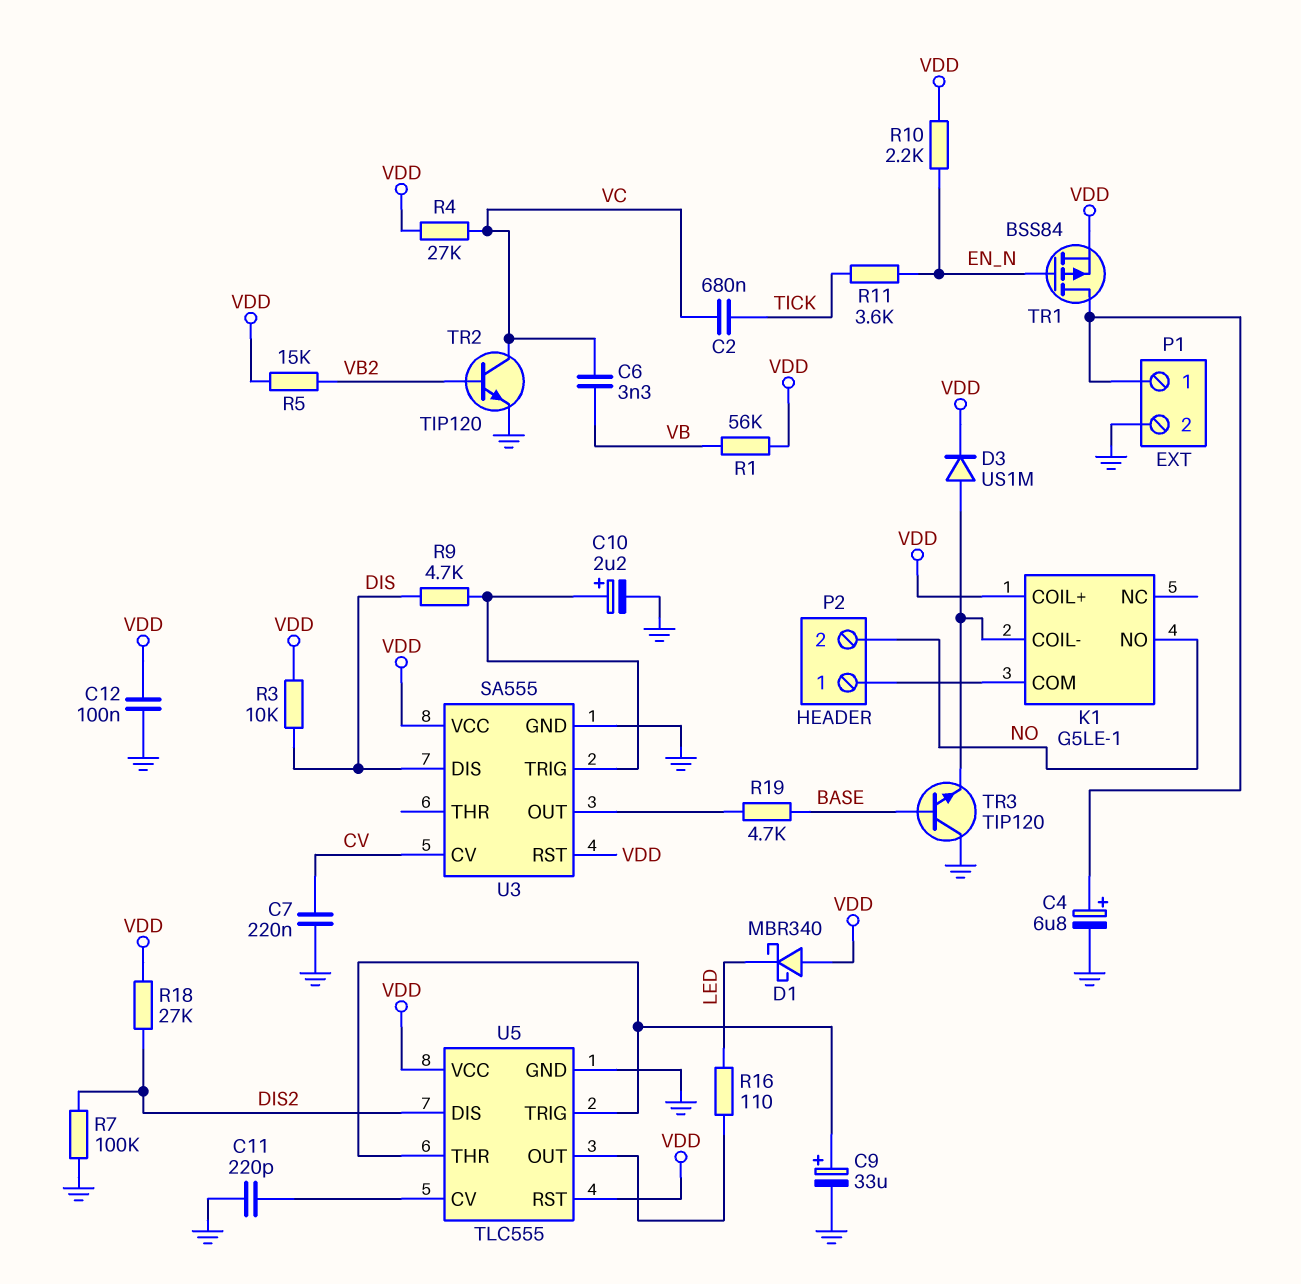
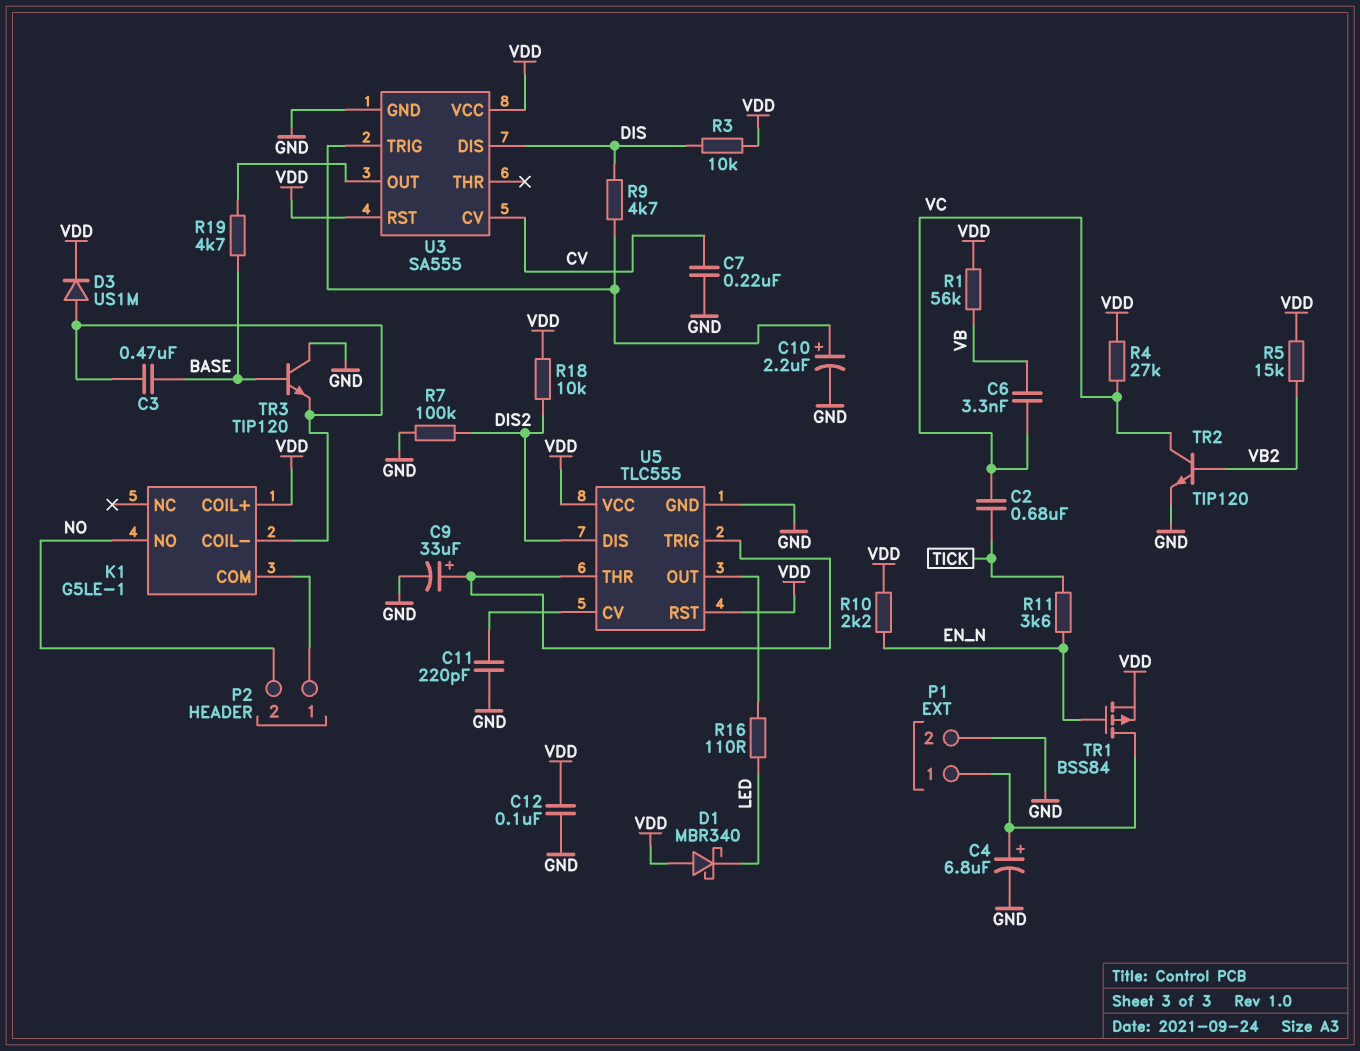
C3: none -> 470nF (BASE, K1/COIL-)
R18: 27k (DIS2, VDD) -> 10k (DIS2, VDD)

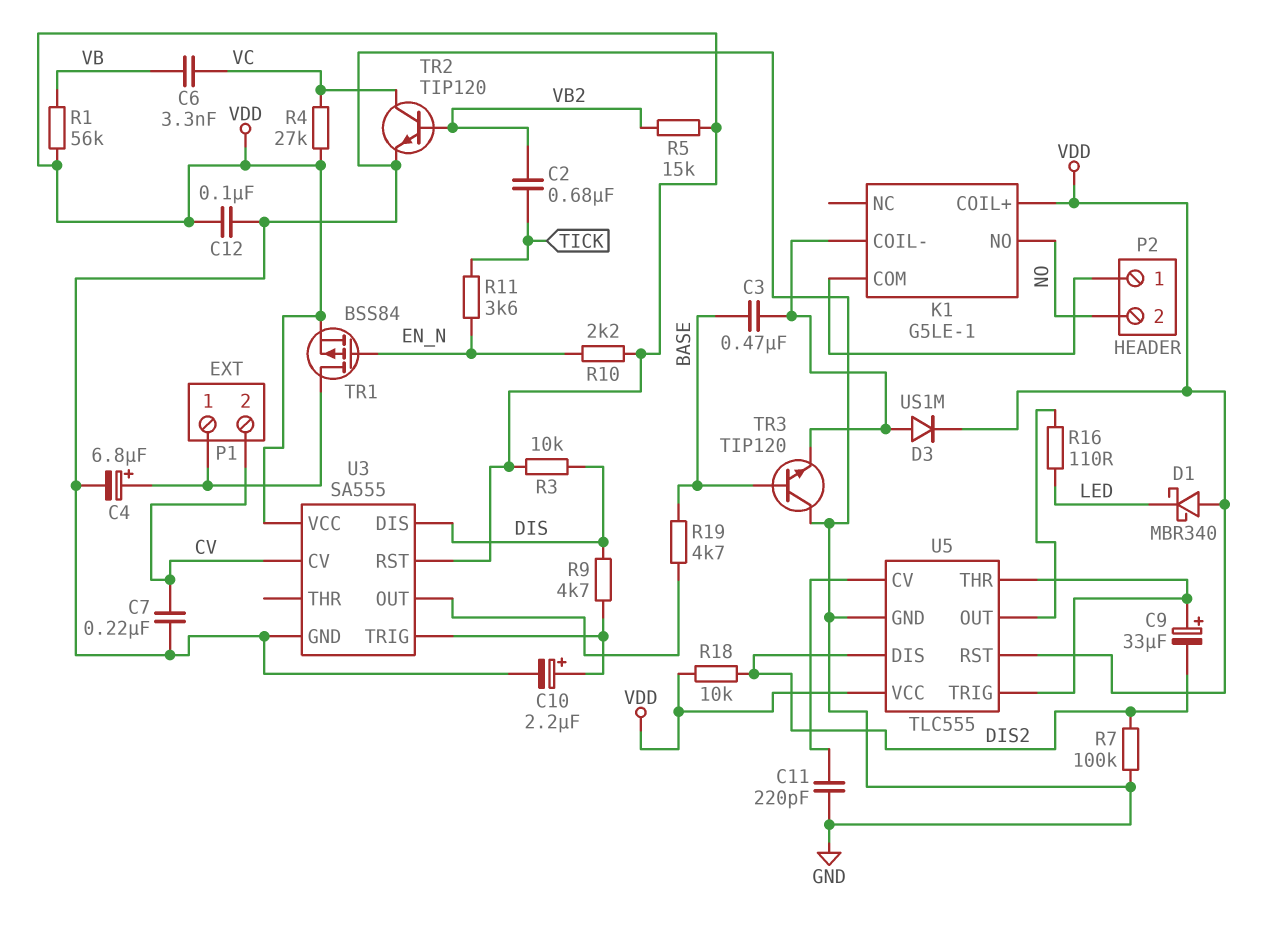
C2: 680nF (TICK, VC) -> 680nF (TICK, VB2)
C9: 33uF (plus U5/THR, minus GND) -> 33uF (plus U5/THR, minus DIS2)
P1 pin 2: GND -> CV

